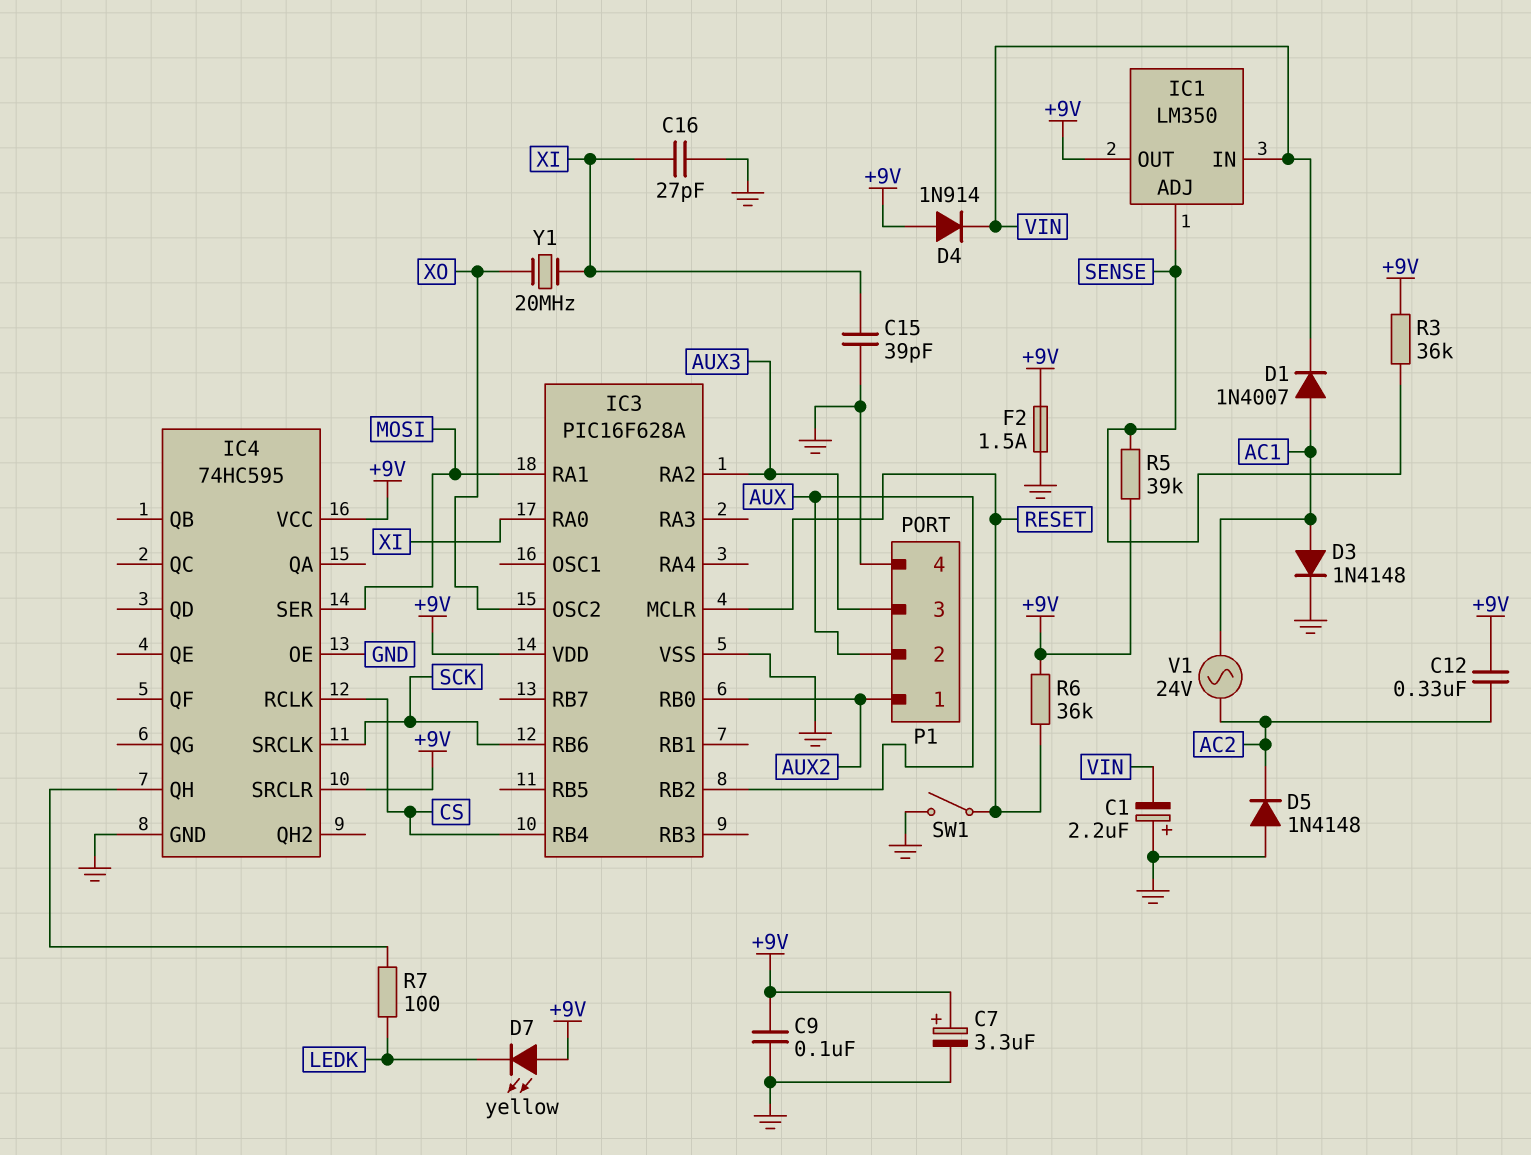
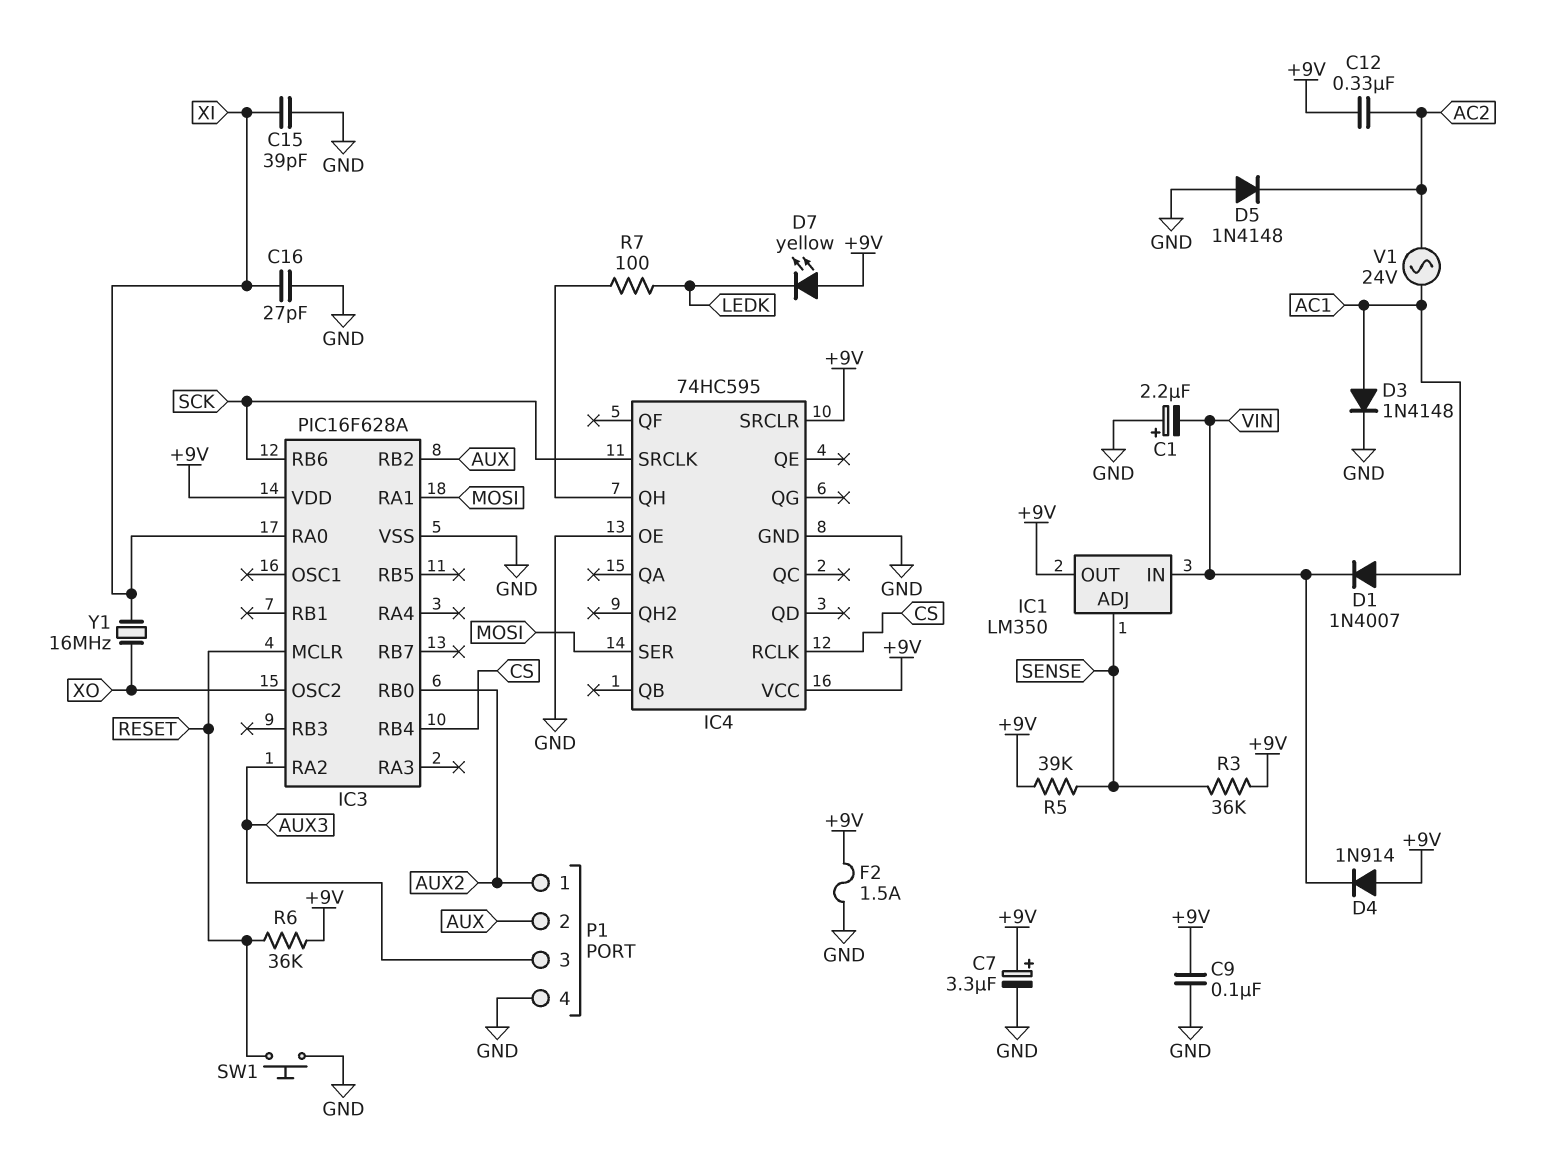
SW1: switch (GND, RESET) -> button (GND, RESET)
Y1: 20MHz (XI, XO) -> 16MHz (XI, XO)

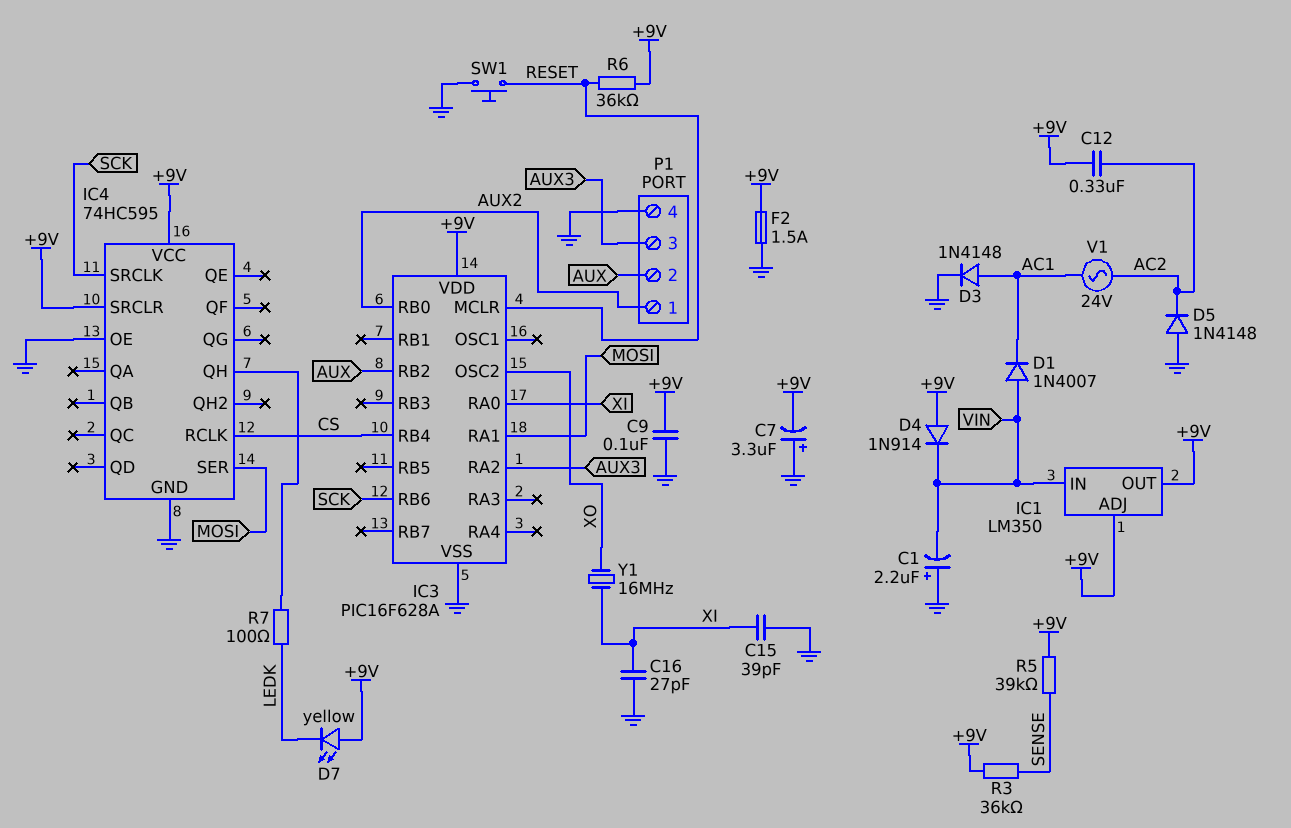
C7: 3.3uF (plus +9V, minus GND) -> 3.3uF (plus GND, minus +9V)
D1: diode 1N4007 (A AC1, K VIN) -> diode 1N4007 (A VIN, K AC1)
IC1 pin ADJ: SENSE -> +9V

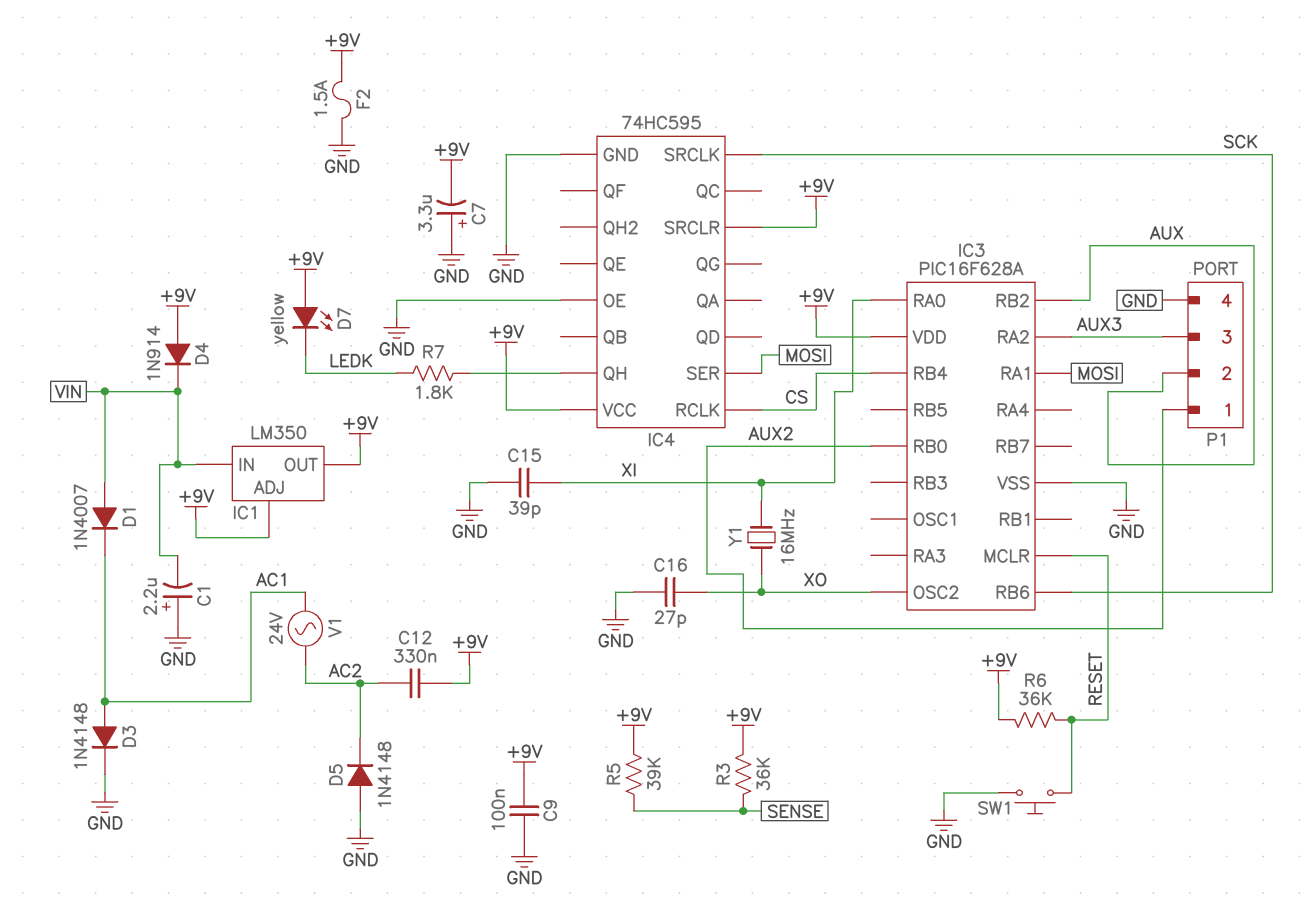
C16: 27pF (GND, XI) -> 27pF (GND, XO)
R7: 100 (IC4/QH, LEDK) -> 1.8k (IC4/QH, LEDK)

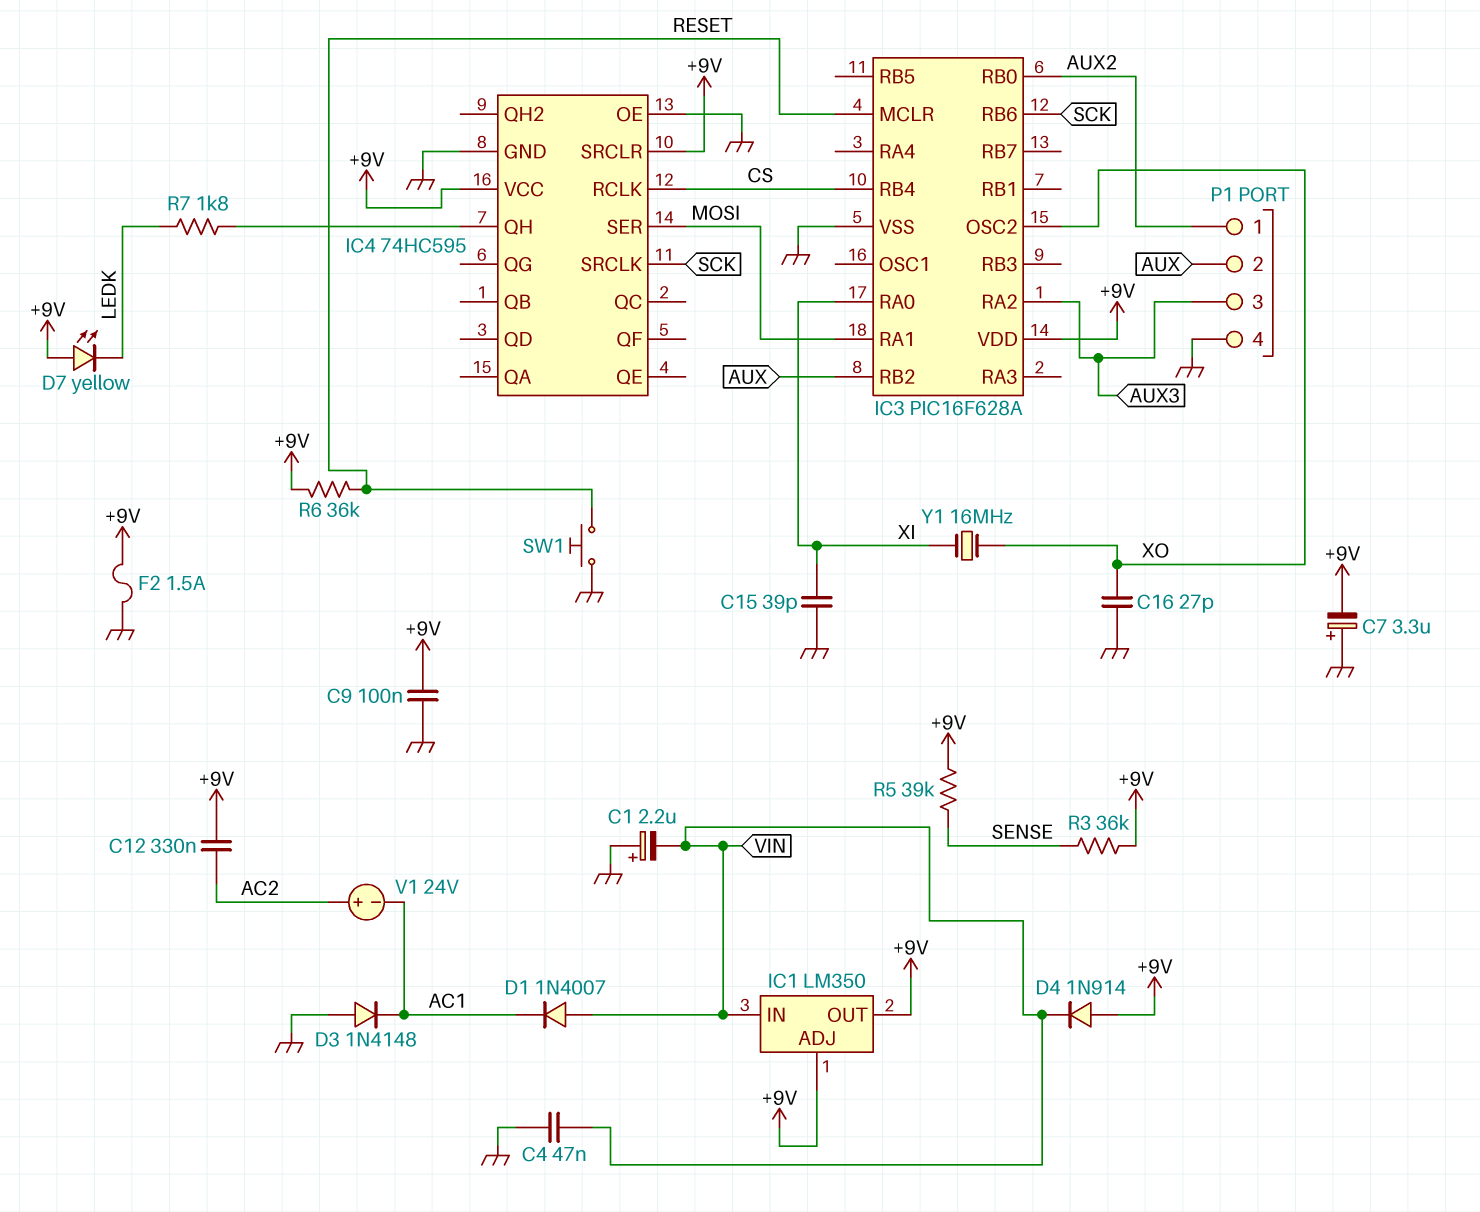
C4: none -> 47nF (GND, VIN)
D3: diode 1N4148 (A AC1, K GND) -> diode 1N4148 (A GND, K AC1)
D5: diode 1N4148 (A GND, K AC2) -> none
V1: AC 24V (AC1, AC2) -> 24V (plus AC2, minus AC1)

